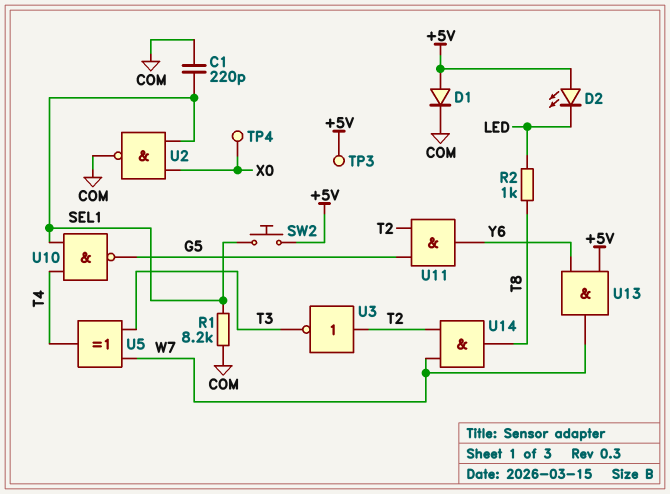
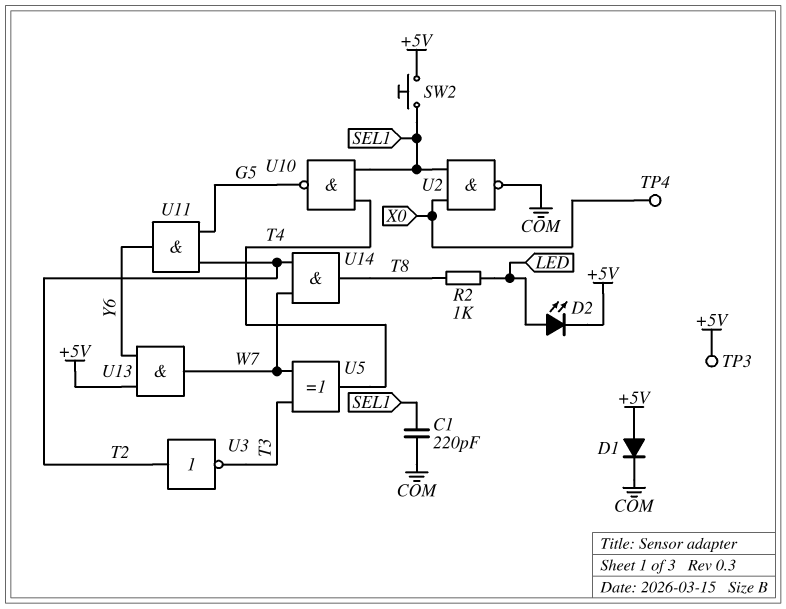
D2: LED (A +5V, K LED) -> LED (A LED, K +5V)
R1: 8.2k (COM, SEL1) -> none

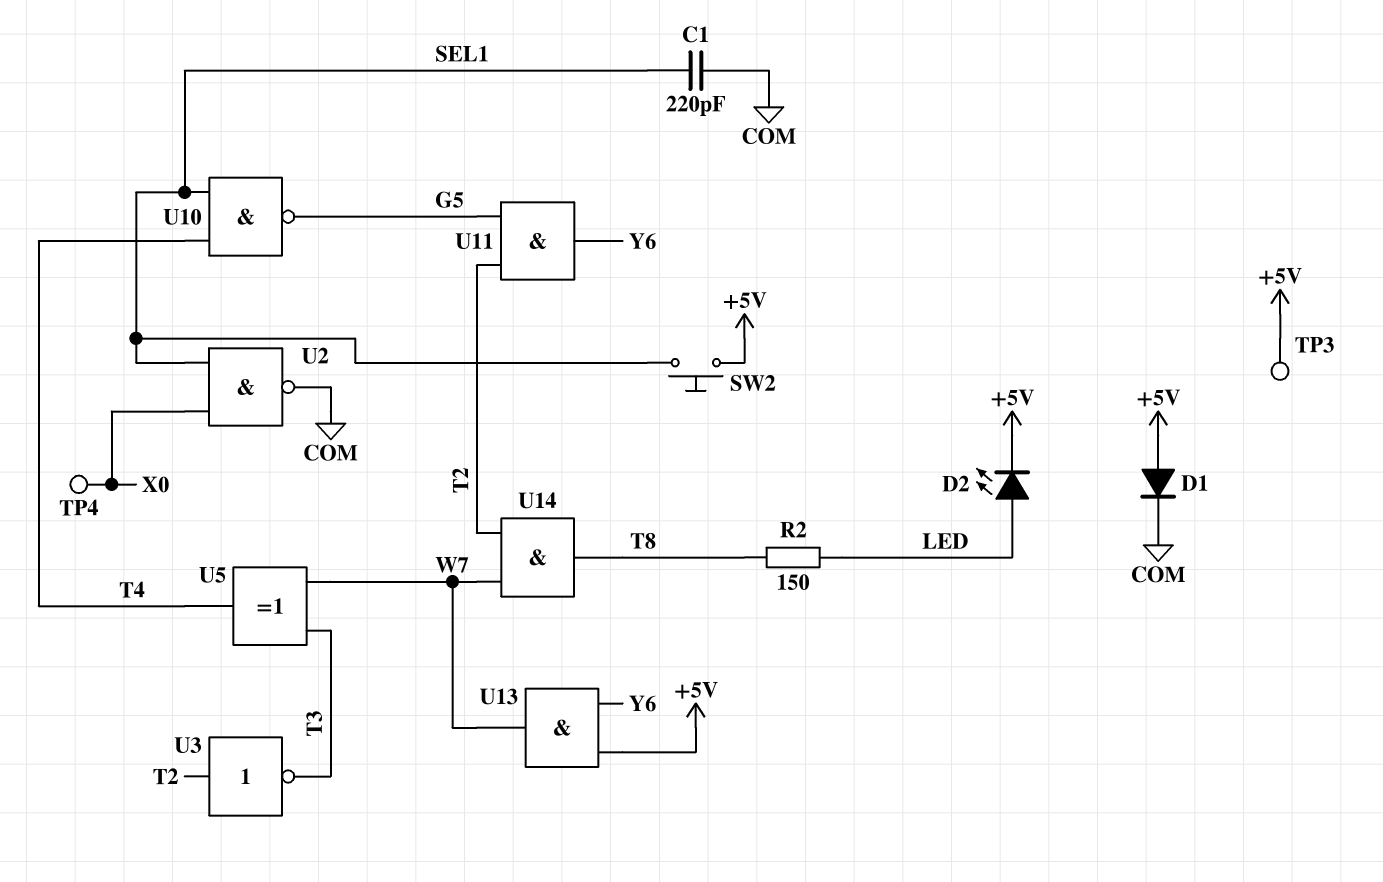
R2: 1k (LED, T8) -> 150 (LED, T8)

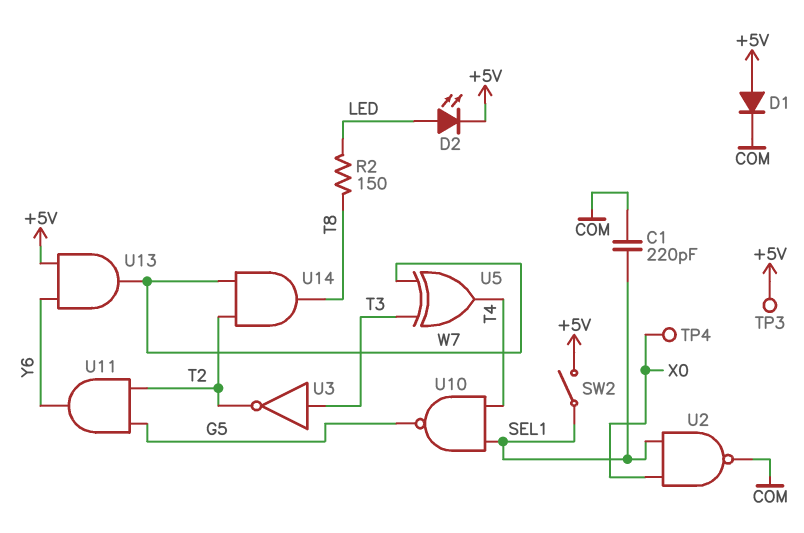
SW2: button (+5V, SEL1) -> switch (+5V, SEL1)
U3: NOT (in T2, out T3) -> NOT (in T3, out T2)

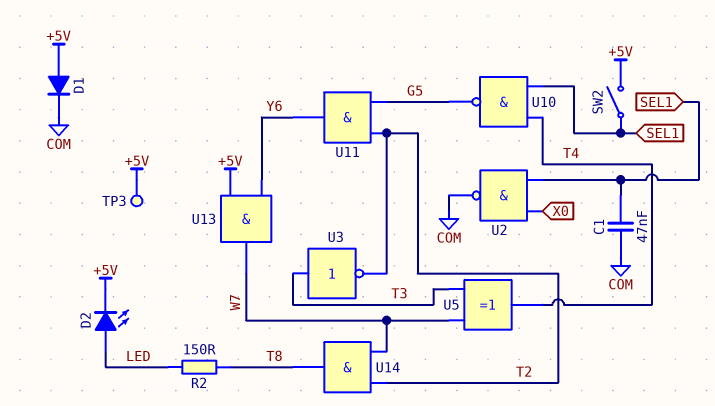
C1: 220pF (COM, SEL1) -> 47nF (COM, SEL1)
TP4: test point (X0) -> none

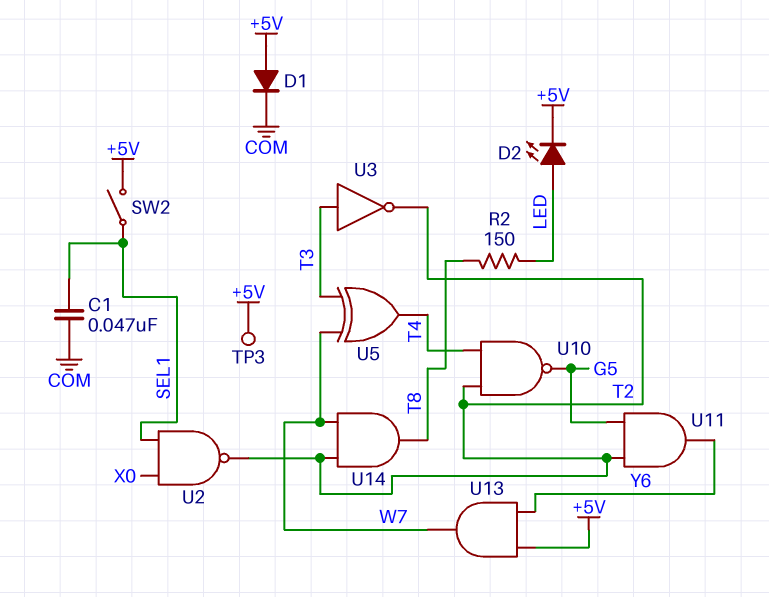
U2: NAND (in SEL1, in X0, out COM) -> NAND (in SEL1, in X0, out T2)
U10: NAND (in SEL1, in T4, out G5) -> NAND (in T2, in T4, out G5)

